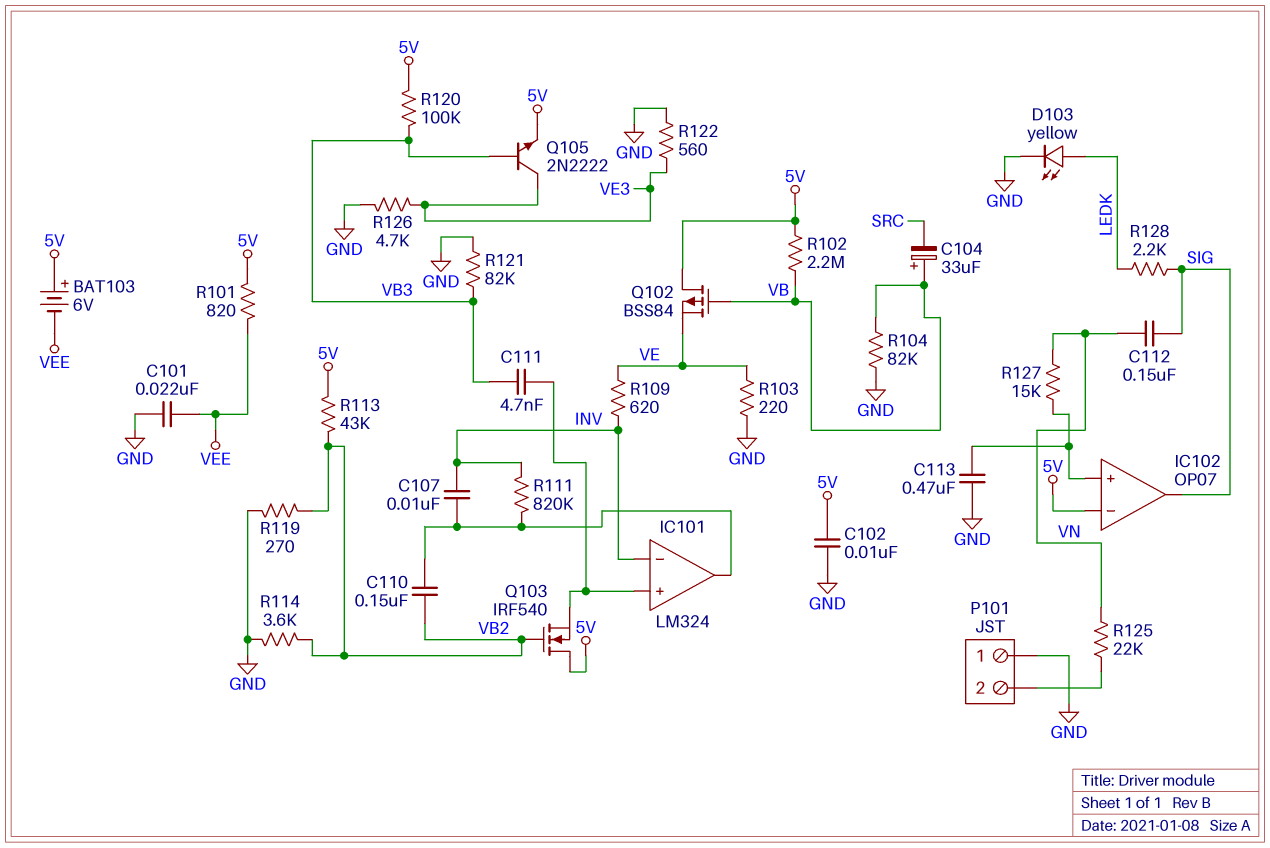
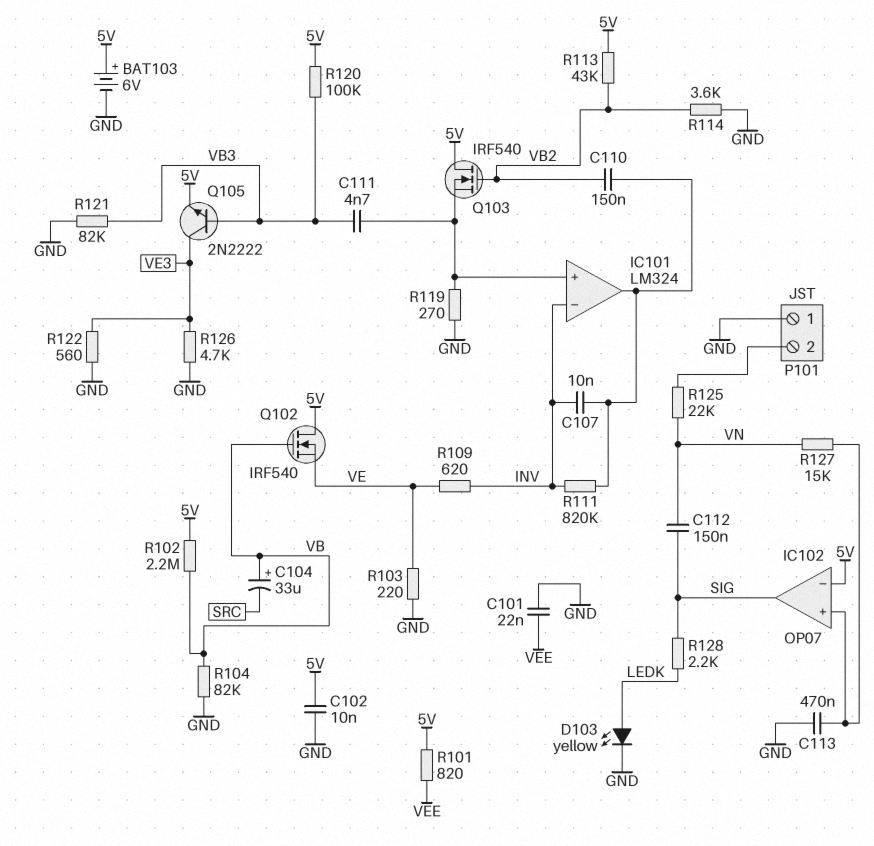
BAT103: 6V (plus 5V, minus VEE) -> 6V (plus 5V, minus GND)
Q102: PMOS BSS84 (G VB, D 5V, S VE) -> NMOS IRF540 (G VB, D 5V, S VE)
R119: 270 (GND, VB2) -> 270 (GND, IC101/in+)

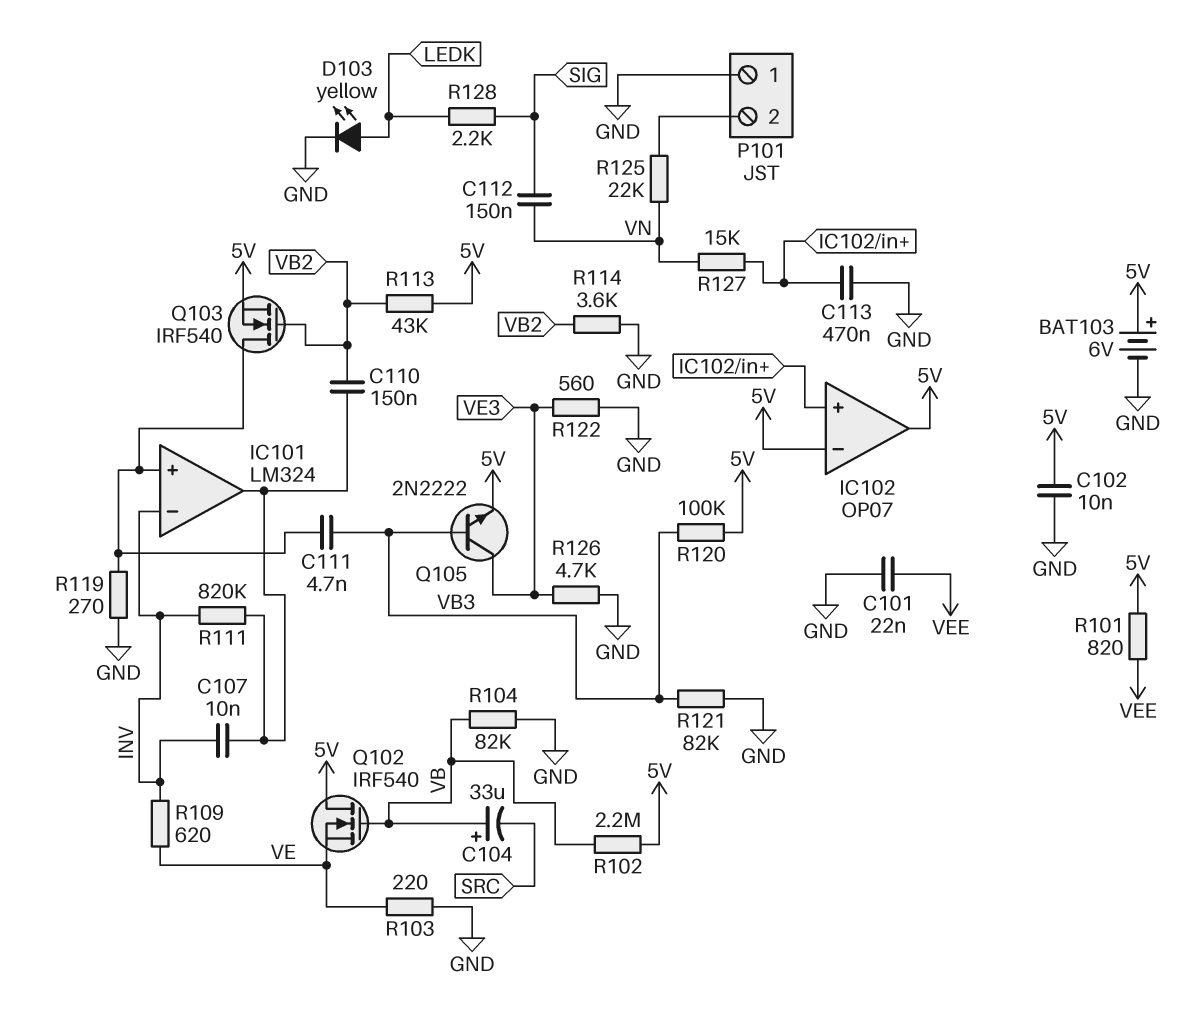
IC102 pin out: SIG -> 5V
Q103: NMOS IRF540 (G VB2, D 5V, S IC101/in+) -> NMOS IRF540 (G VB2, D IC101/in+, S 5V)

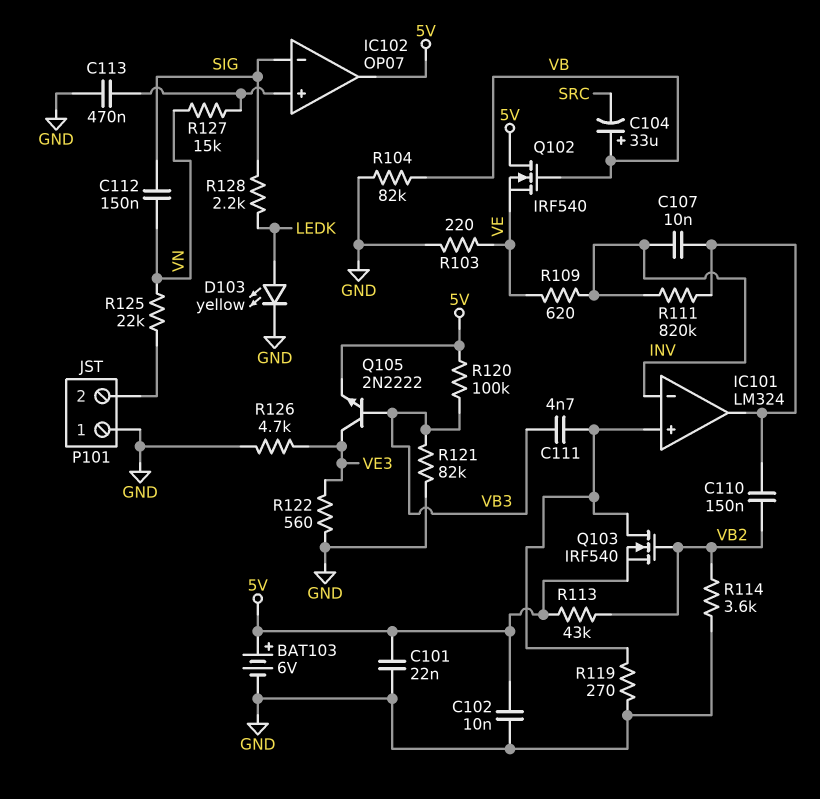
C101: 22nF (GND, VEE) -> 22nF (5V, GND)
IC102 pin in-: 5V -> SIG
R101: 820 (5V, VEE) -> none
R102: 2.2M (5V, VB) -> none

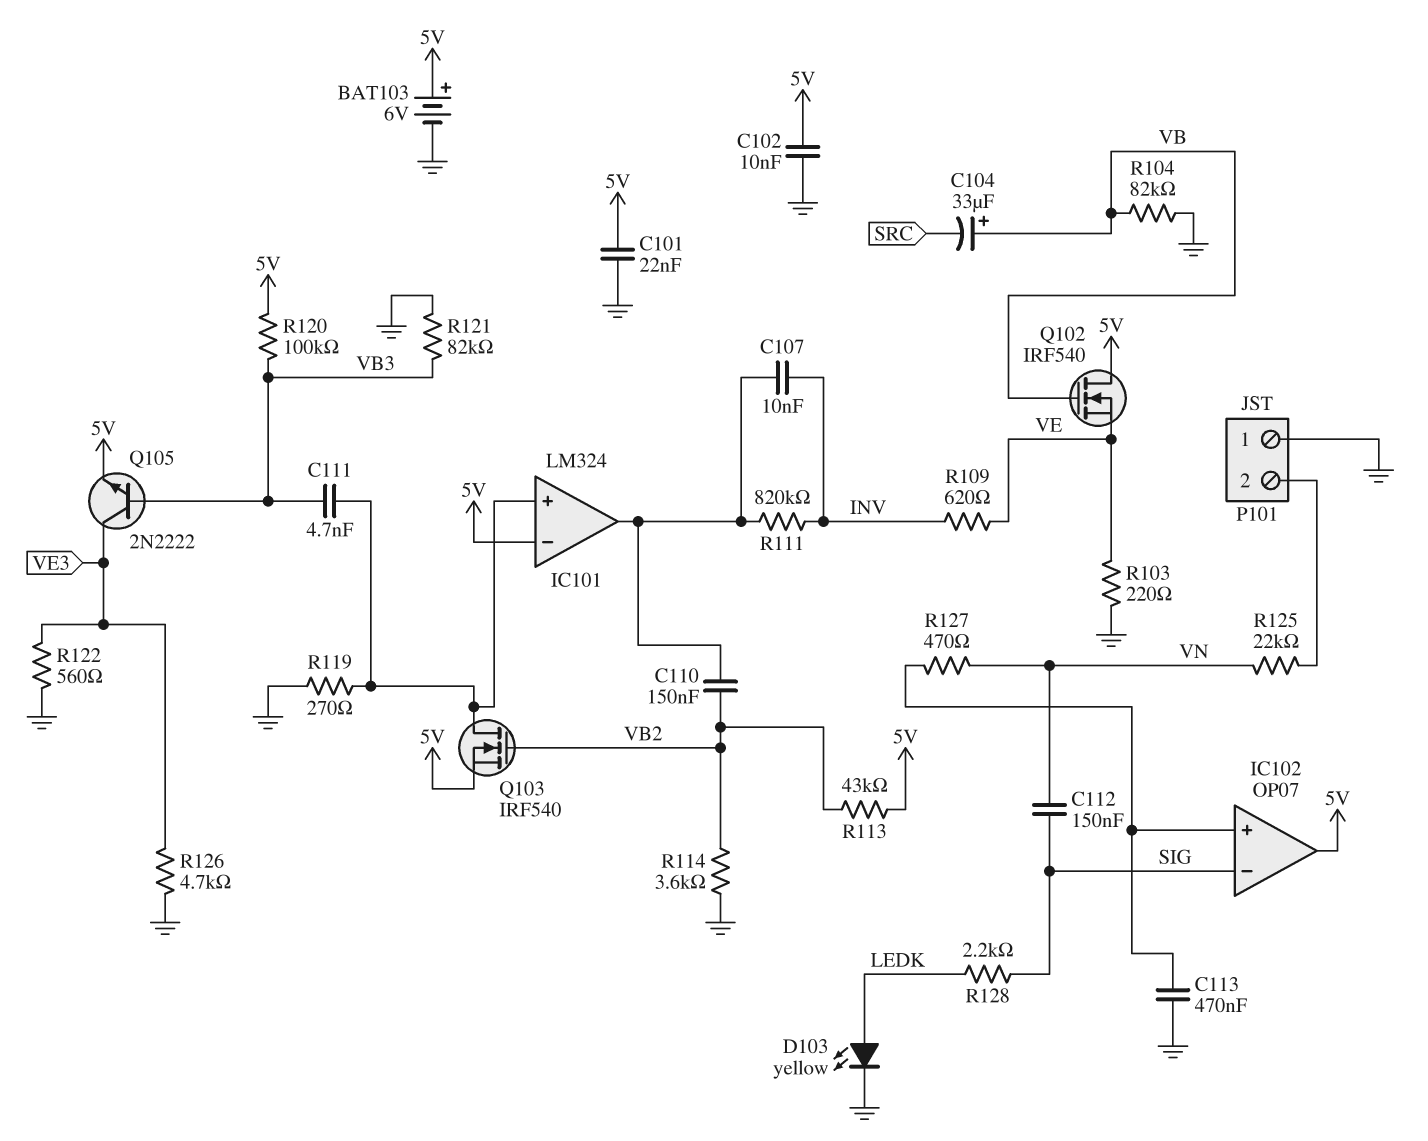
IC101 pin in-: INV -> 5V
R127: 15k (IC102/in+, VN) -> 470 (IC102/in+, VN)

